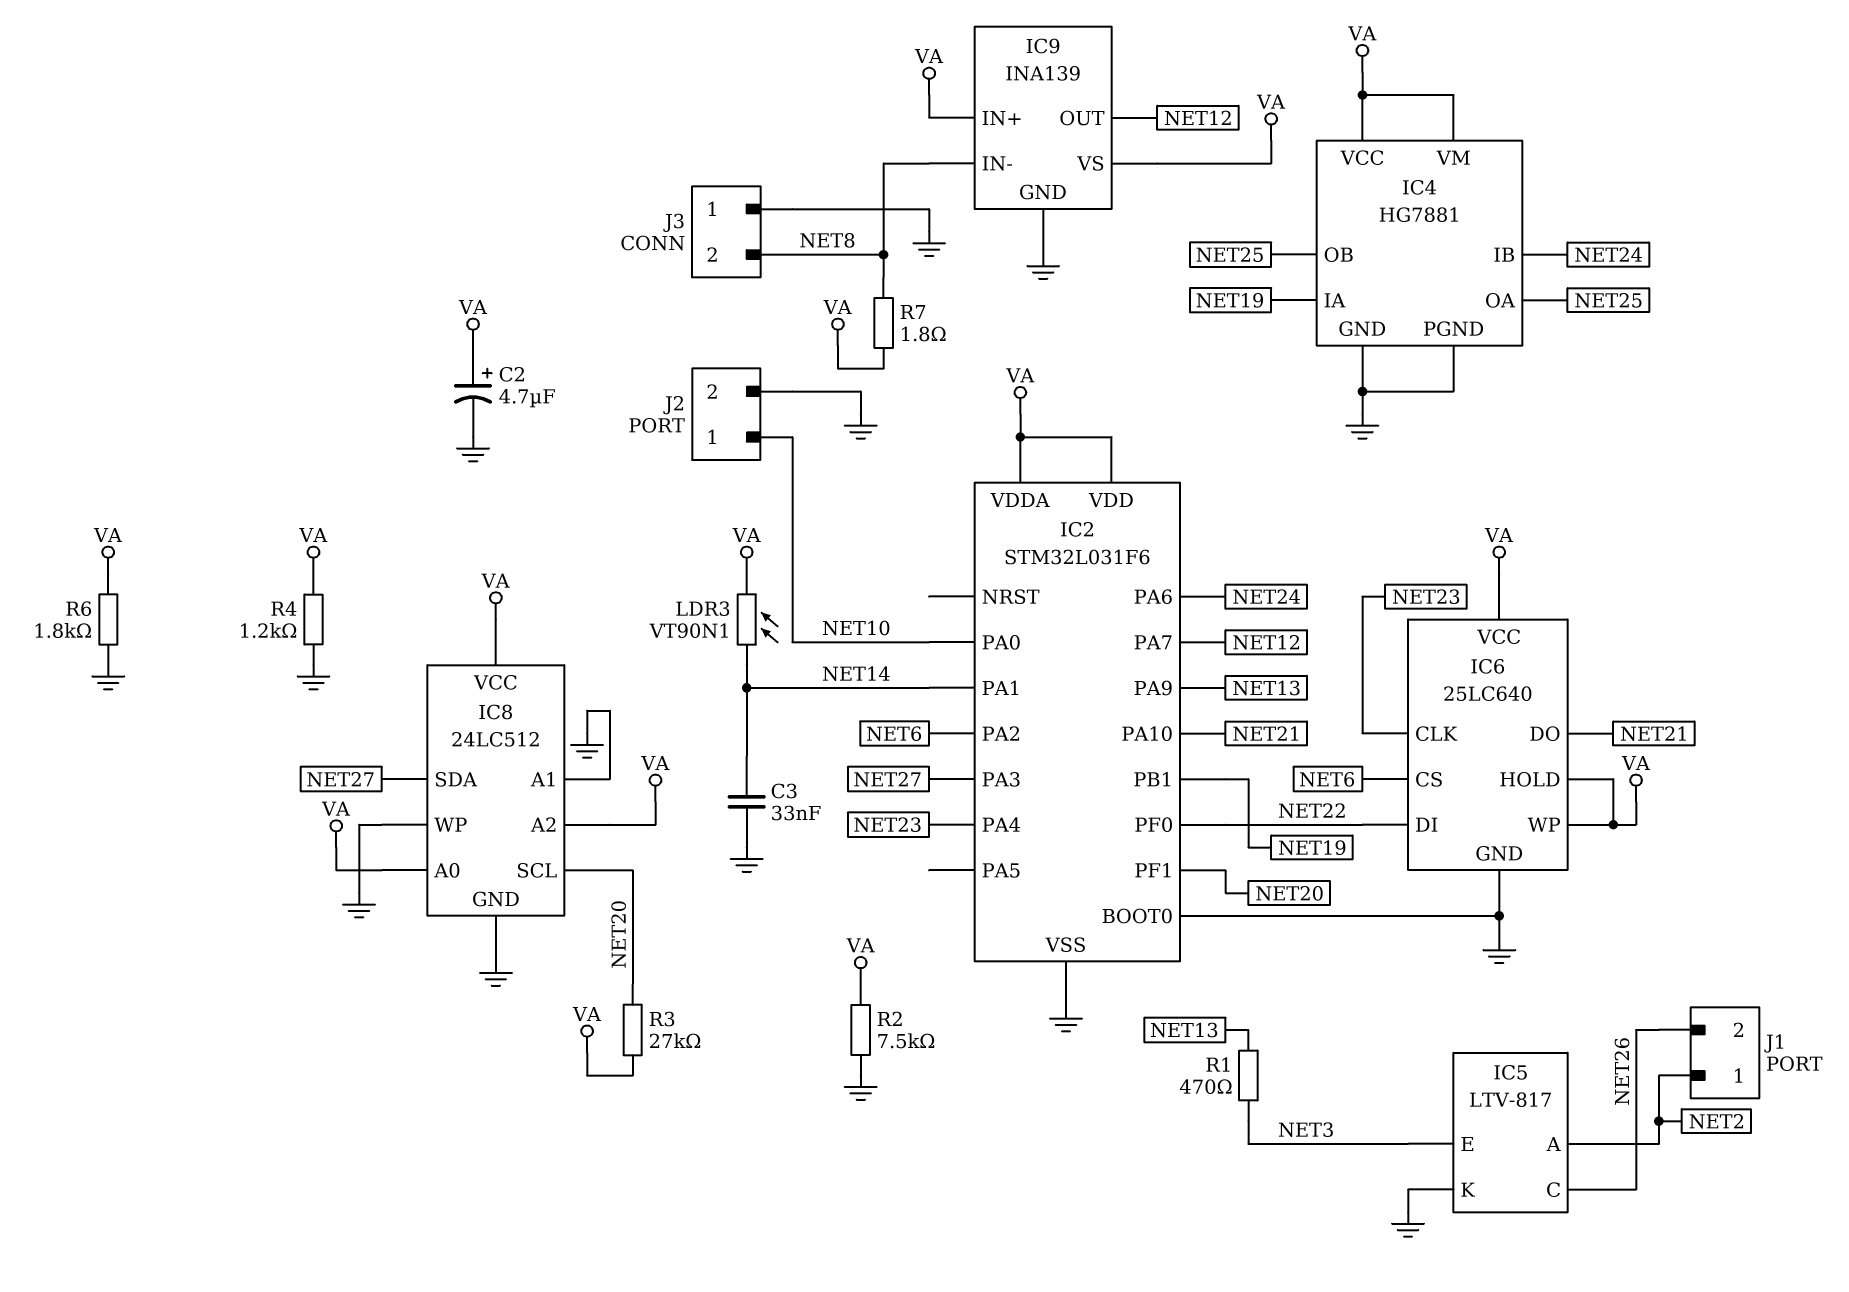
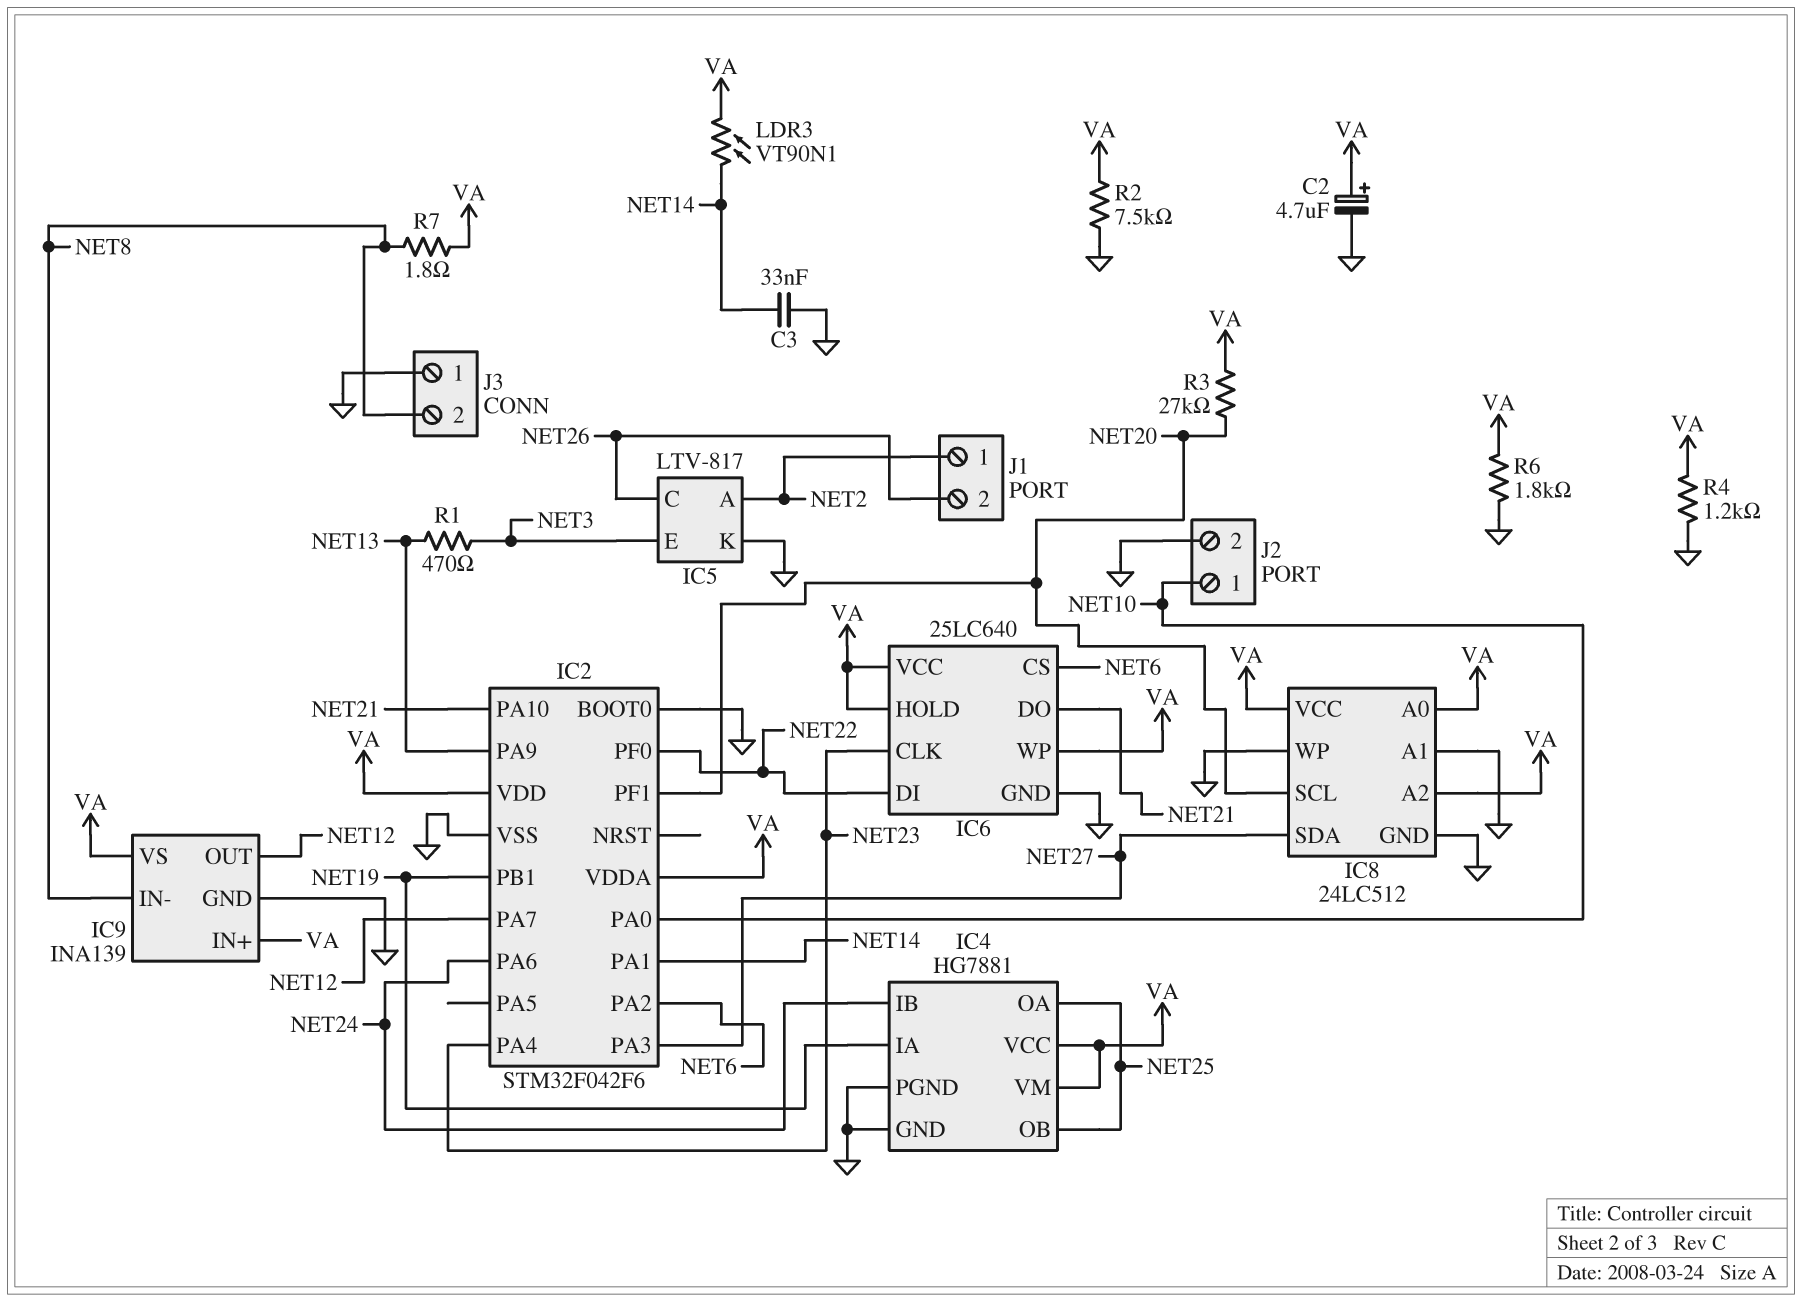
IC2: STM32L031F6 -> STM32F042F6

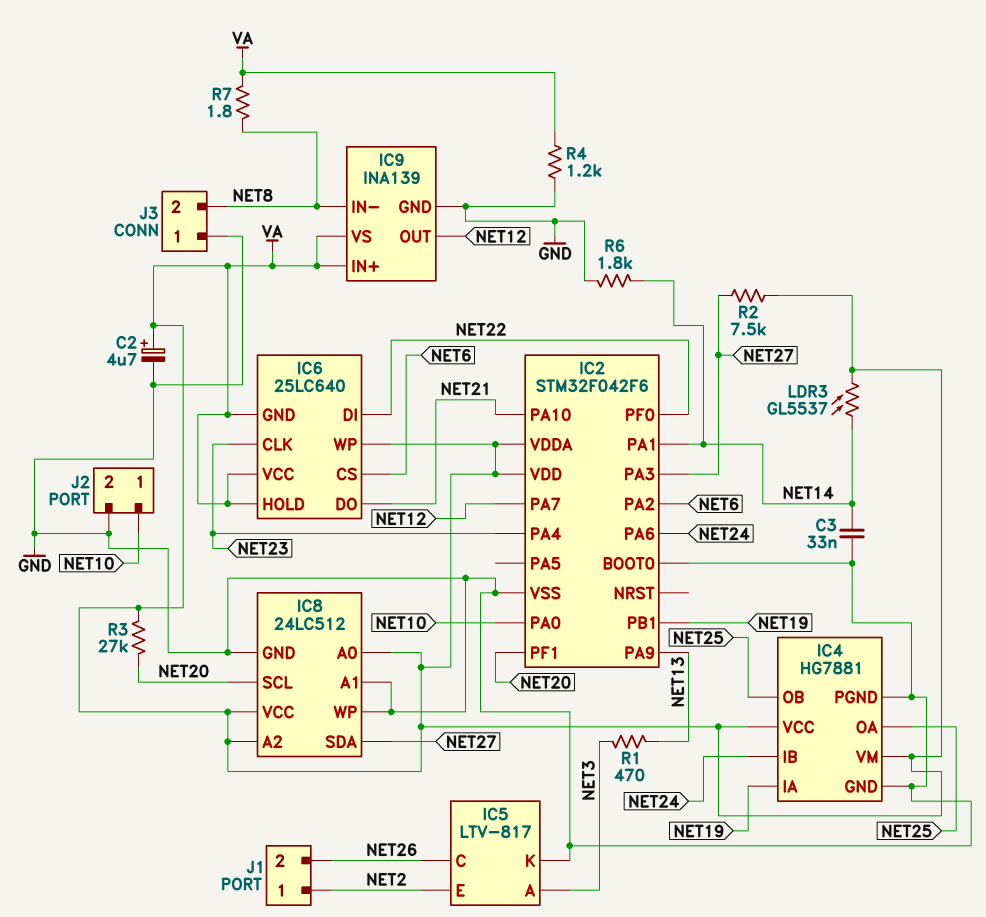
IC5 pin A: NET2 -> NET3
IC5 pin E: NET3 -> NET2
IC6 pin GND: GND -> VA
LDR3: VT90N1 (NET14, VA) -> GL5537 (NET14, VA)
R2: 7.5k (GND, VA) -> 7.5k (NET27, VA)
R6: 1.8k (GND, VA) -> 1.8k (GND, NET14)

